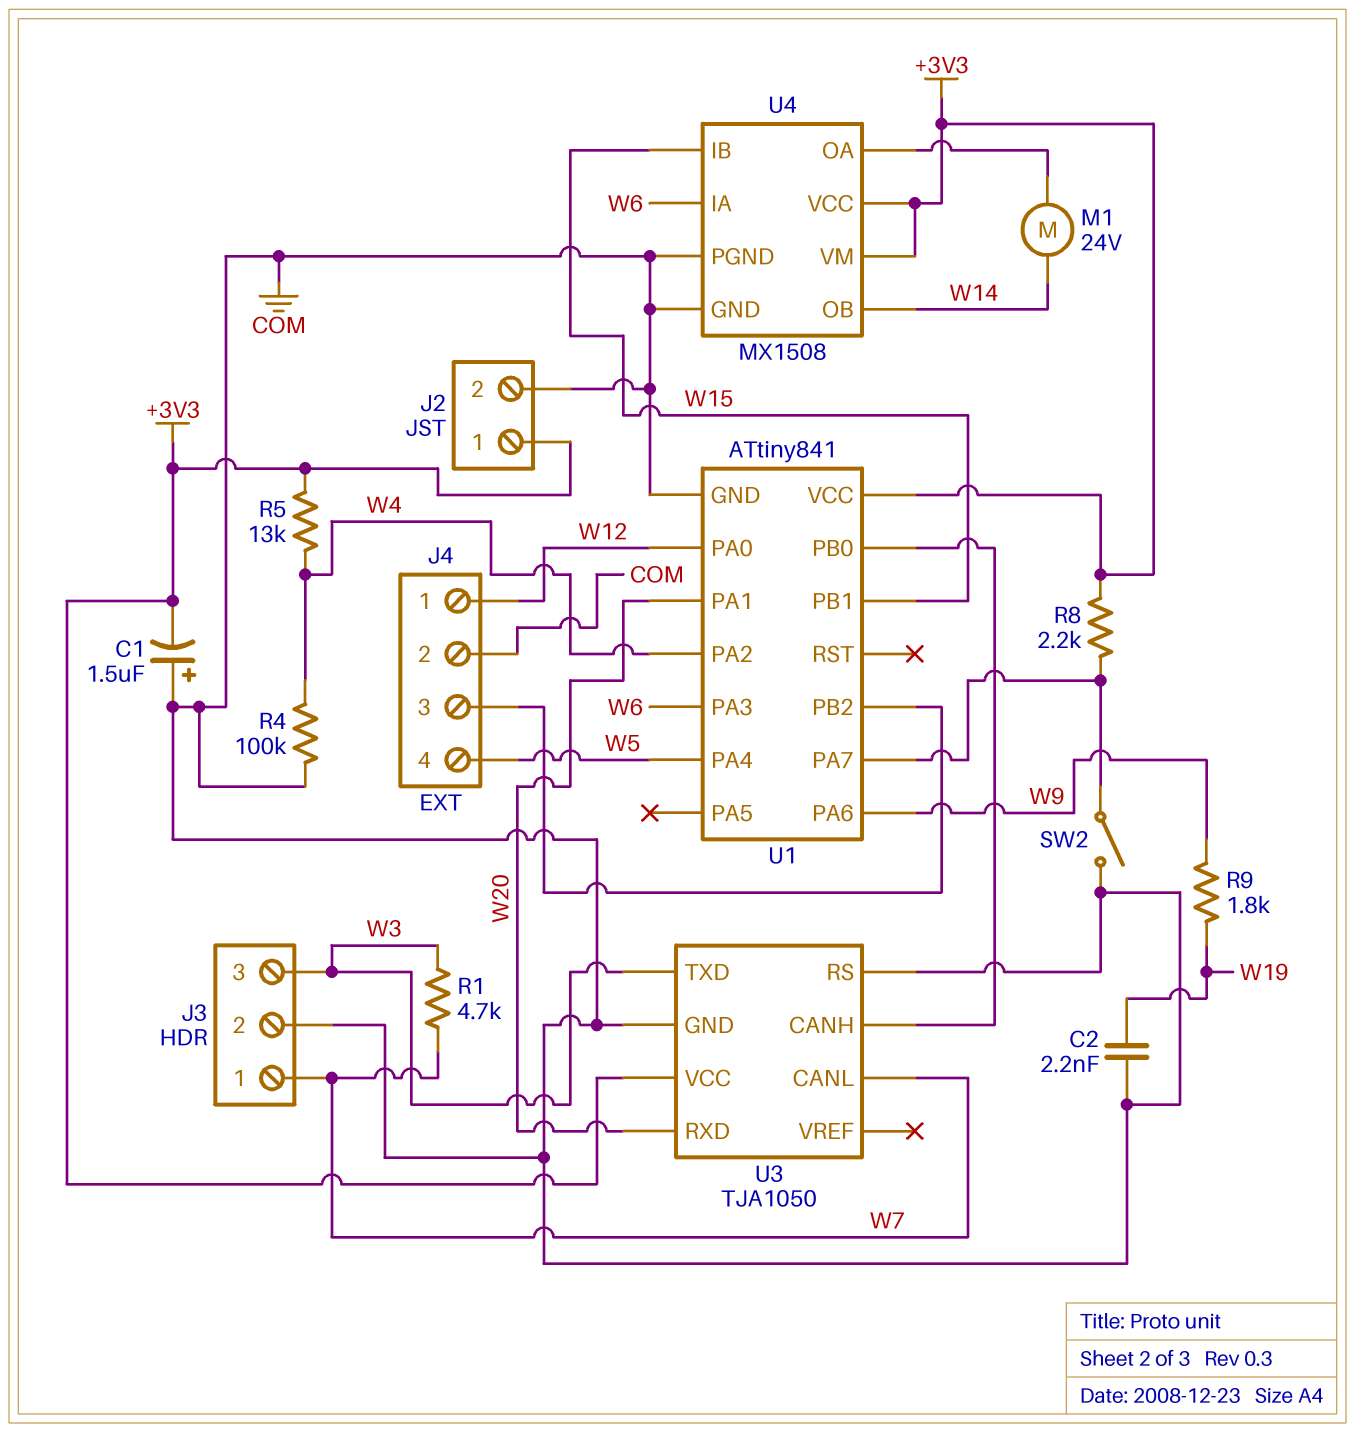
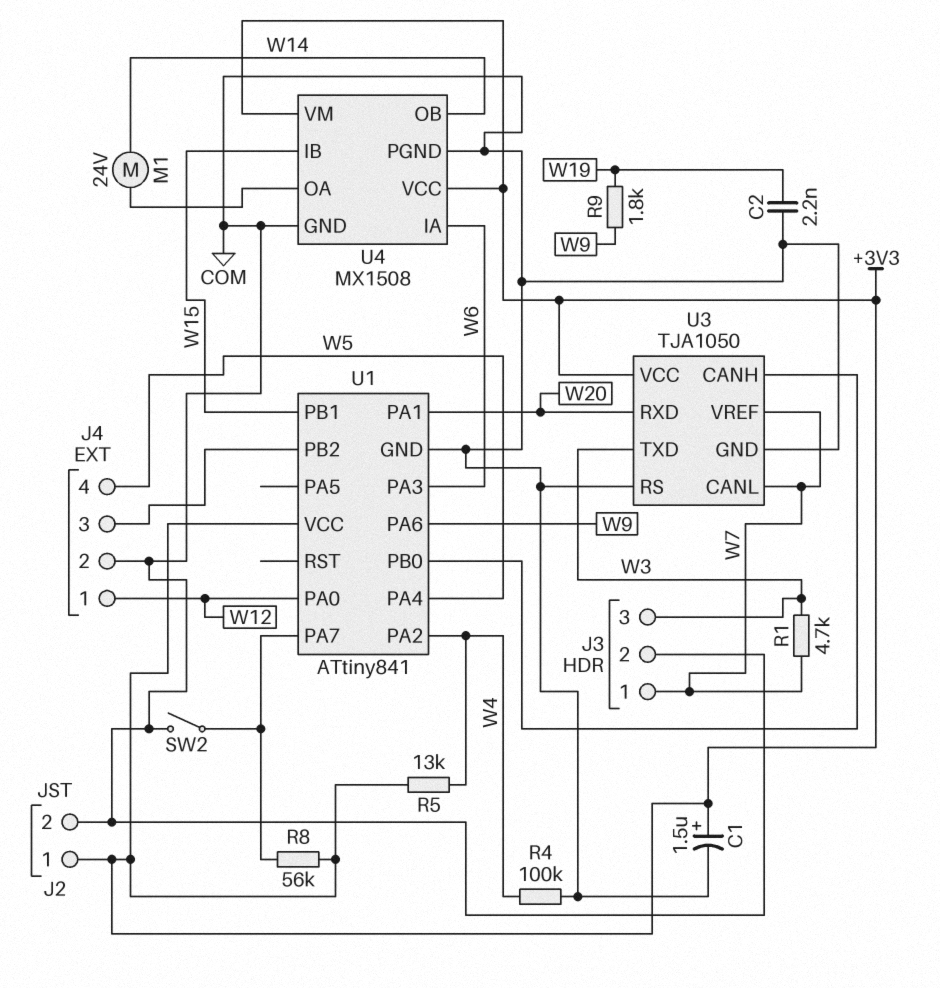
C1: 1.5uF (plus COM, minus +3V3) -> 1.5uF (plus +3V3, minus COM)
R8: 2.2k (+3V3, U1/PA7) -> 56k (+3V3, U1/PA7)
U3 pin VREF: none -> W7

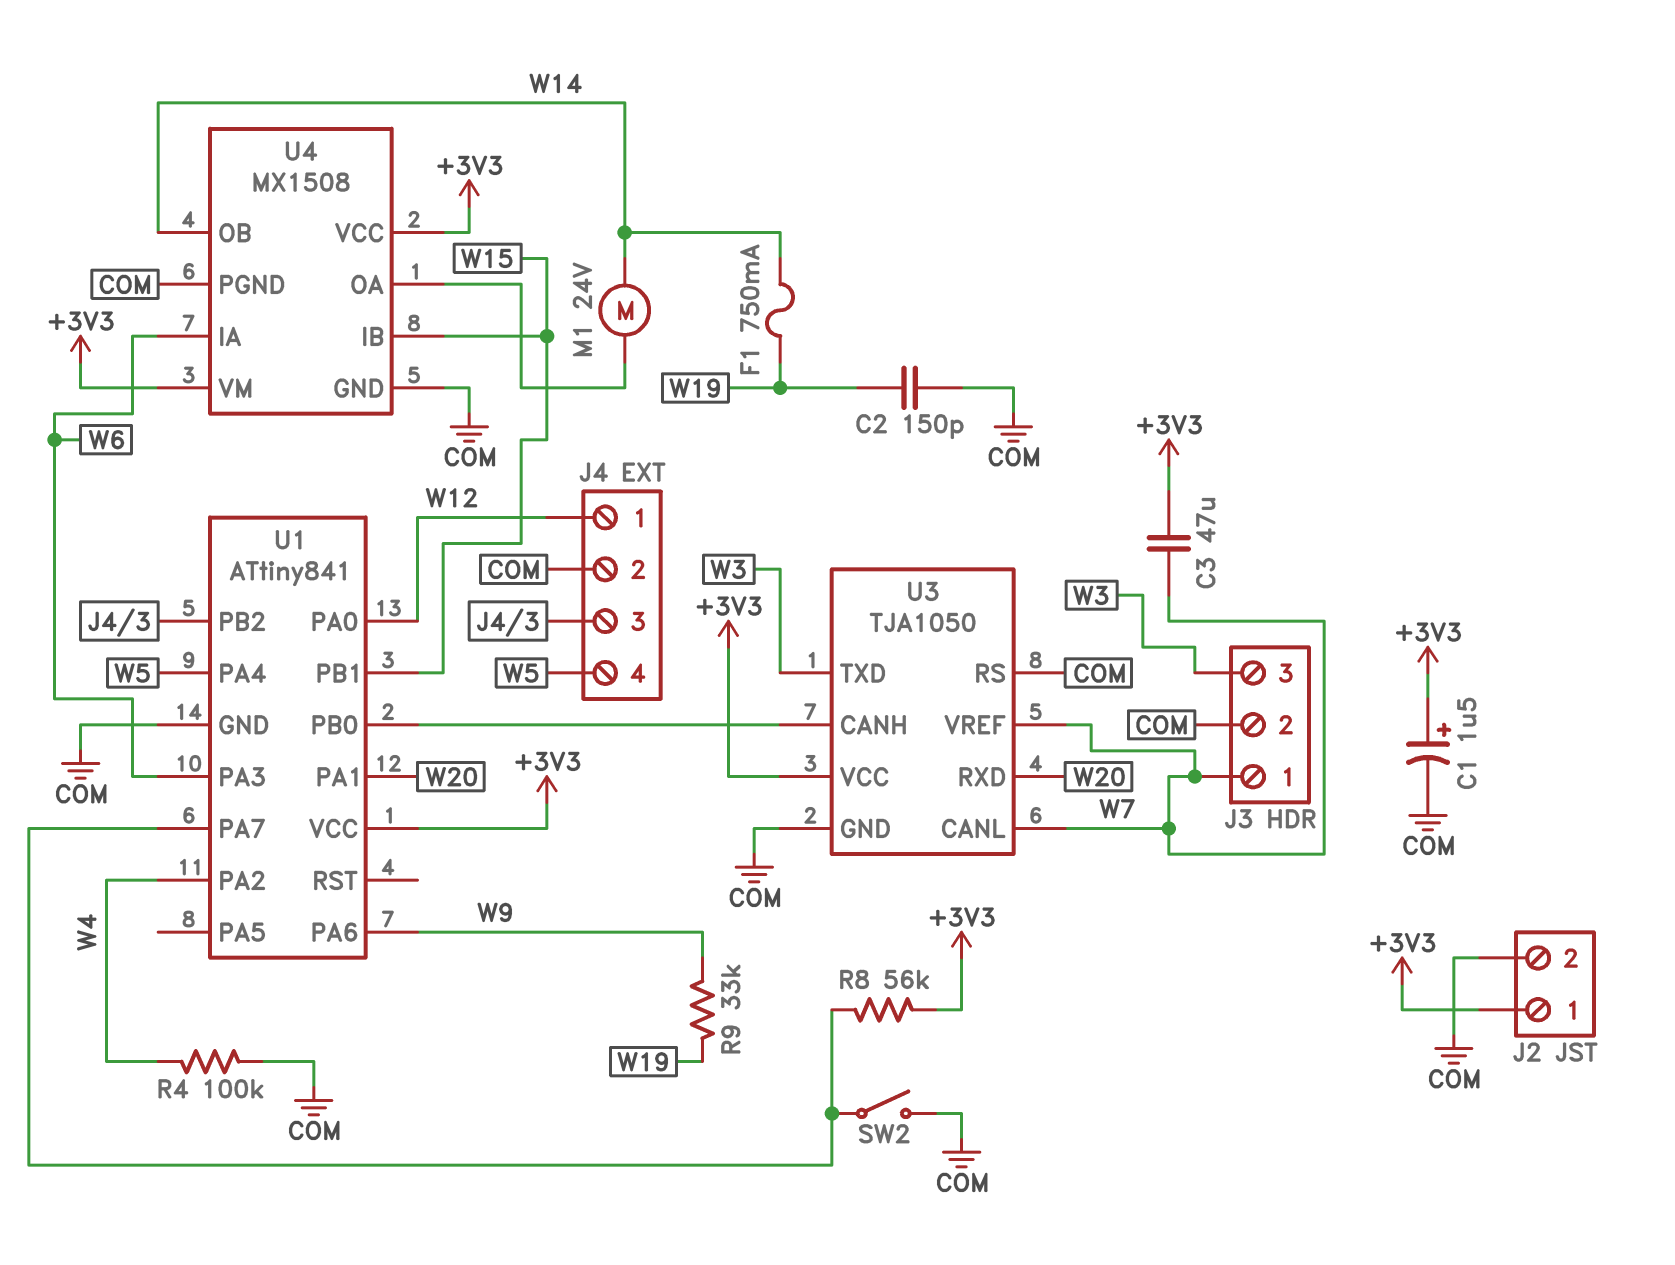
C2: 2.2nF (COM, W19) -> 150pF (COM, W19)
C3: none -> 47uF (+3V3, W7)
F1: none -> 750mA (W14, W19)
R1: 4.7k (W3, W7) -> none
R5: 13k (+3V3, W4) -> none
R9: 1.8k (W9, W19) -> 33k (W9, W19)

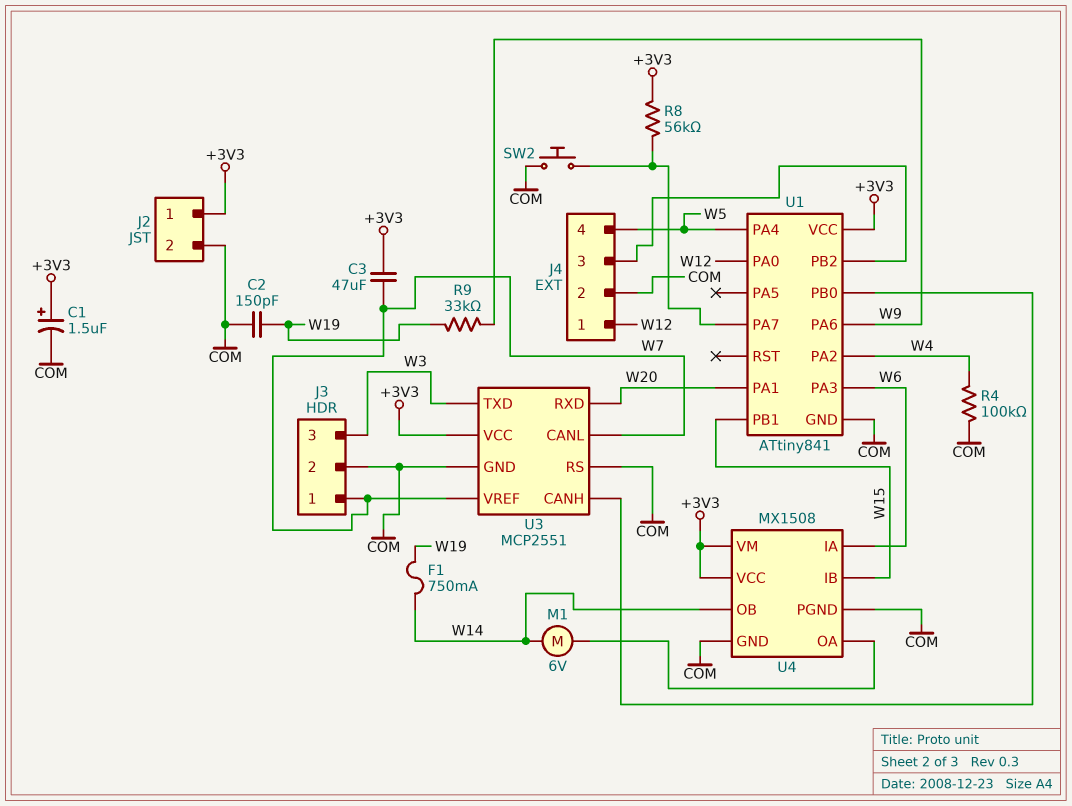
M1: motor 24V (U4/OA, W14) -> motor 6V (U4/OA, W14)
SW2: switch (COM, U1/PA7) -> button (COM, U1/PA7)
U3: TJA1050 -> MCP2551

